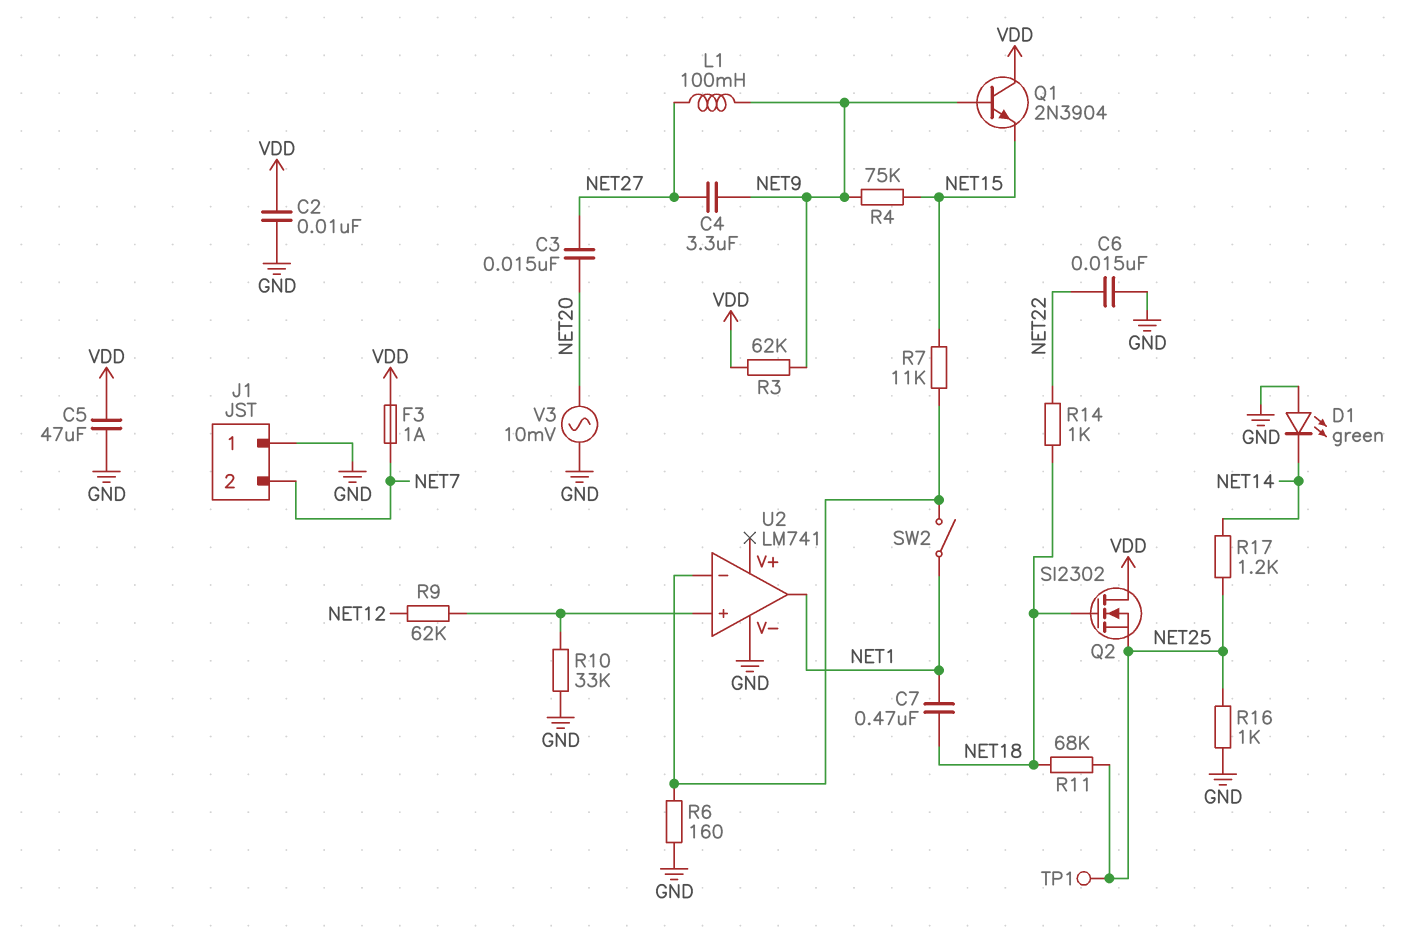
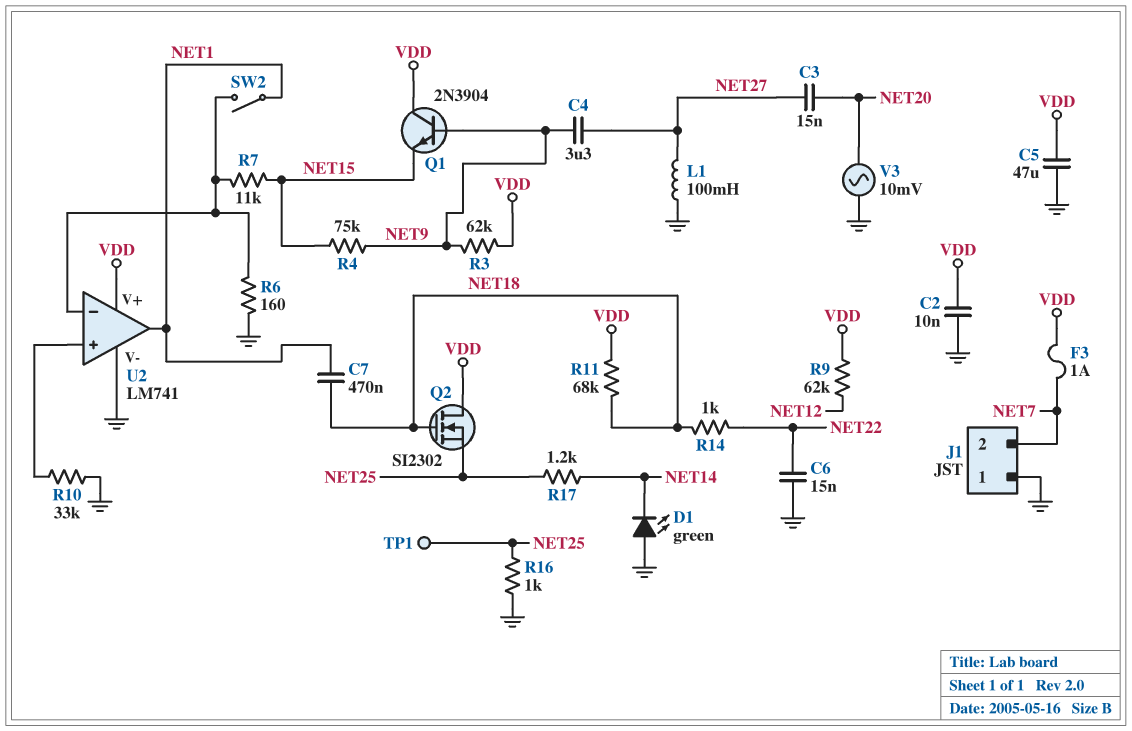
L1: 100mH (NET9, NET27) -> 100mH (GND, NET27)
R9: 62k (NET12, U2/in+) -> 62k (NET12, VDD)
R11: 68k (NET18, NET25) -> 68k (NET18, VDD)
U2 pin V+: none -> VDD

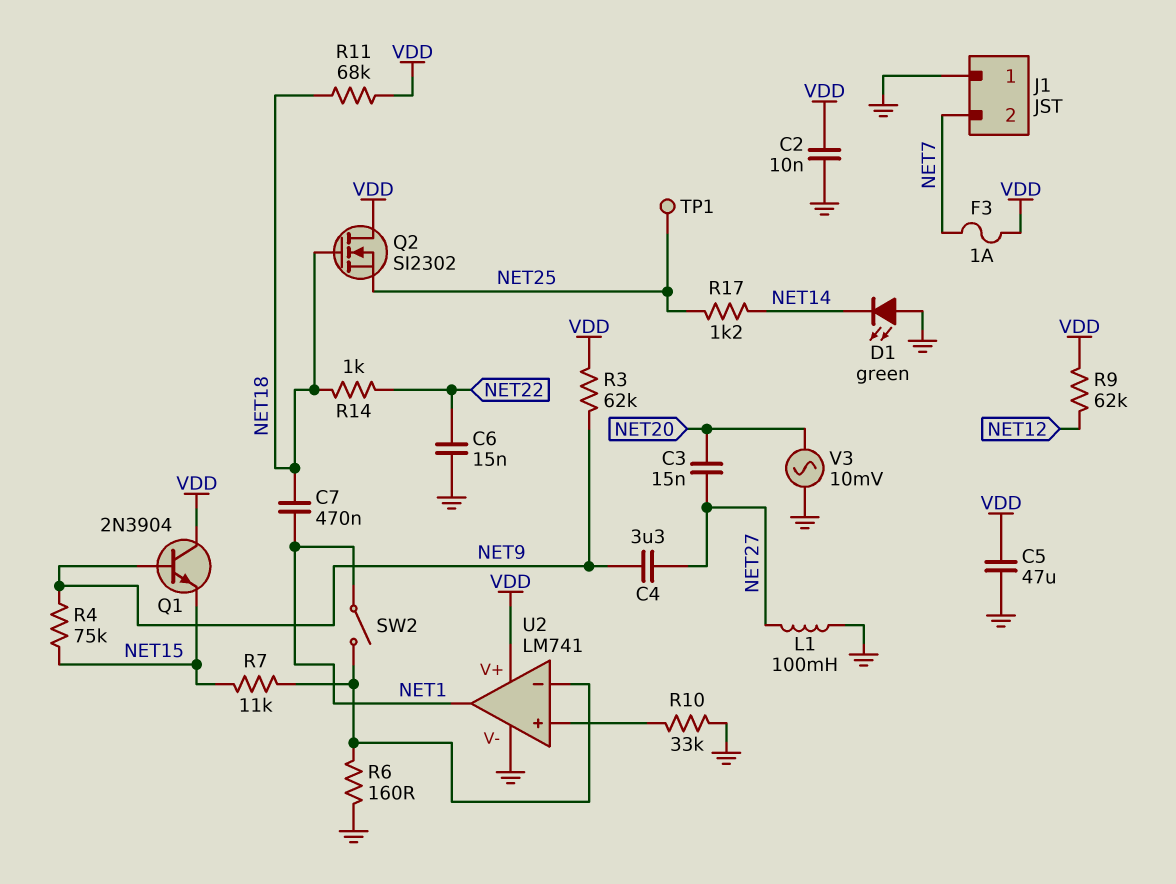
R16: 1k (GND, NET25) -> none

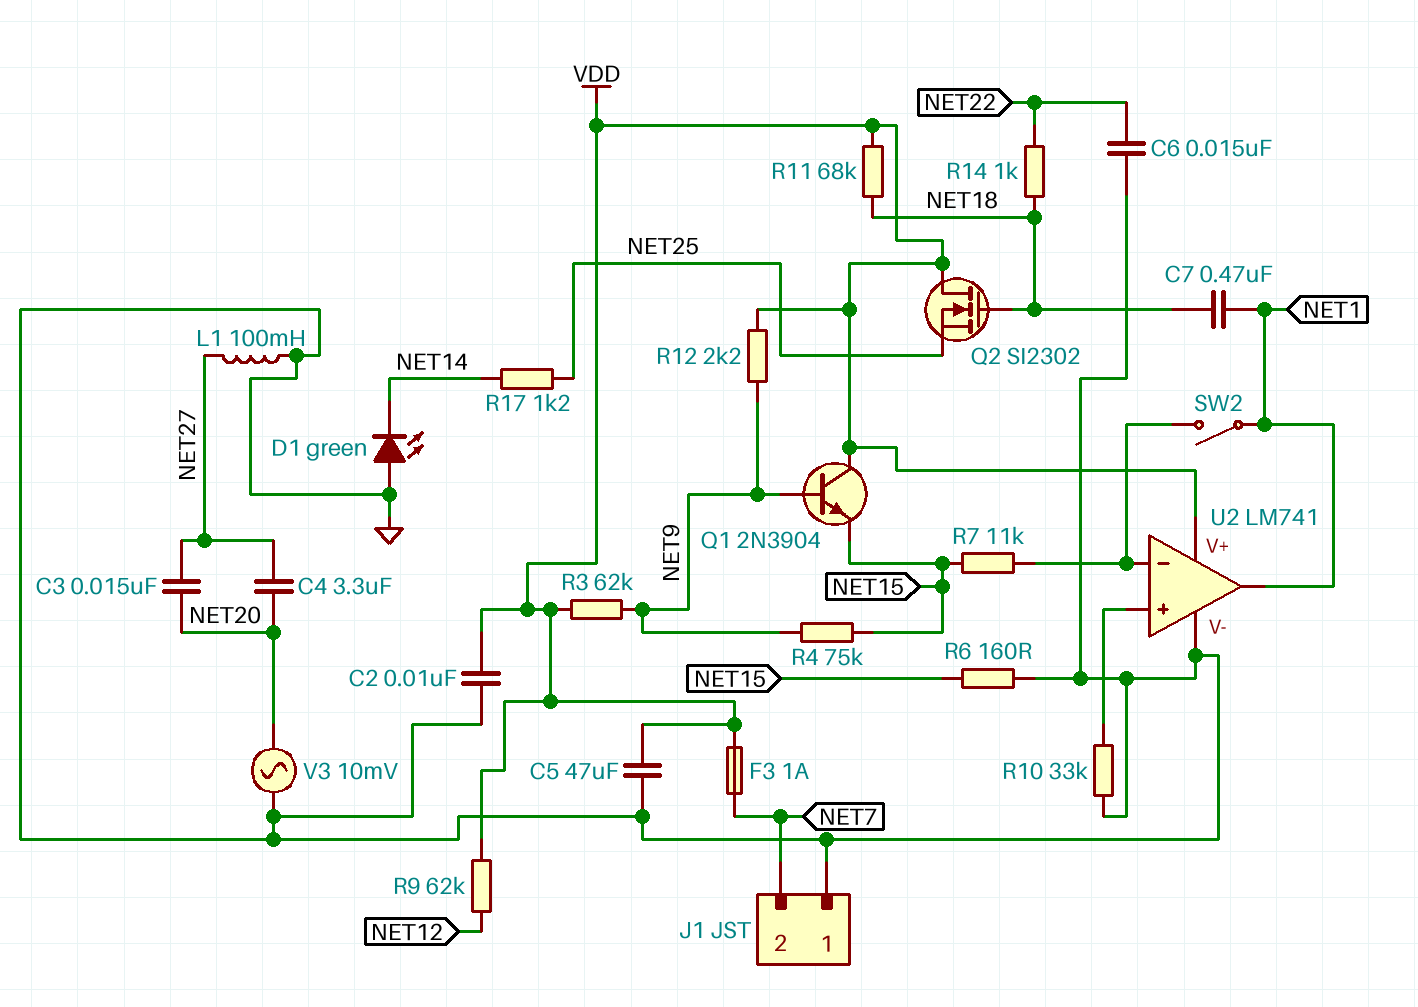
C4: 3.3uF (NET9, NET27) -> 3.3uF (NET20, NET27)
R6: 160 (GND, U2/in-) -> 160 (GND, NET15)
R12: none -> 2.2k (NET9, VDD)
TP1: test point (NET25) -> none

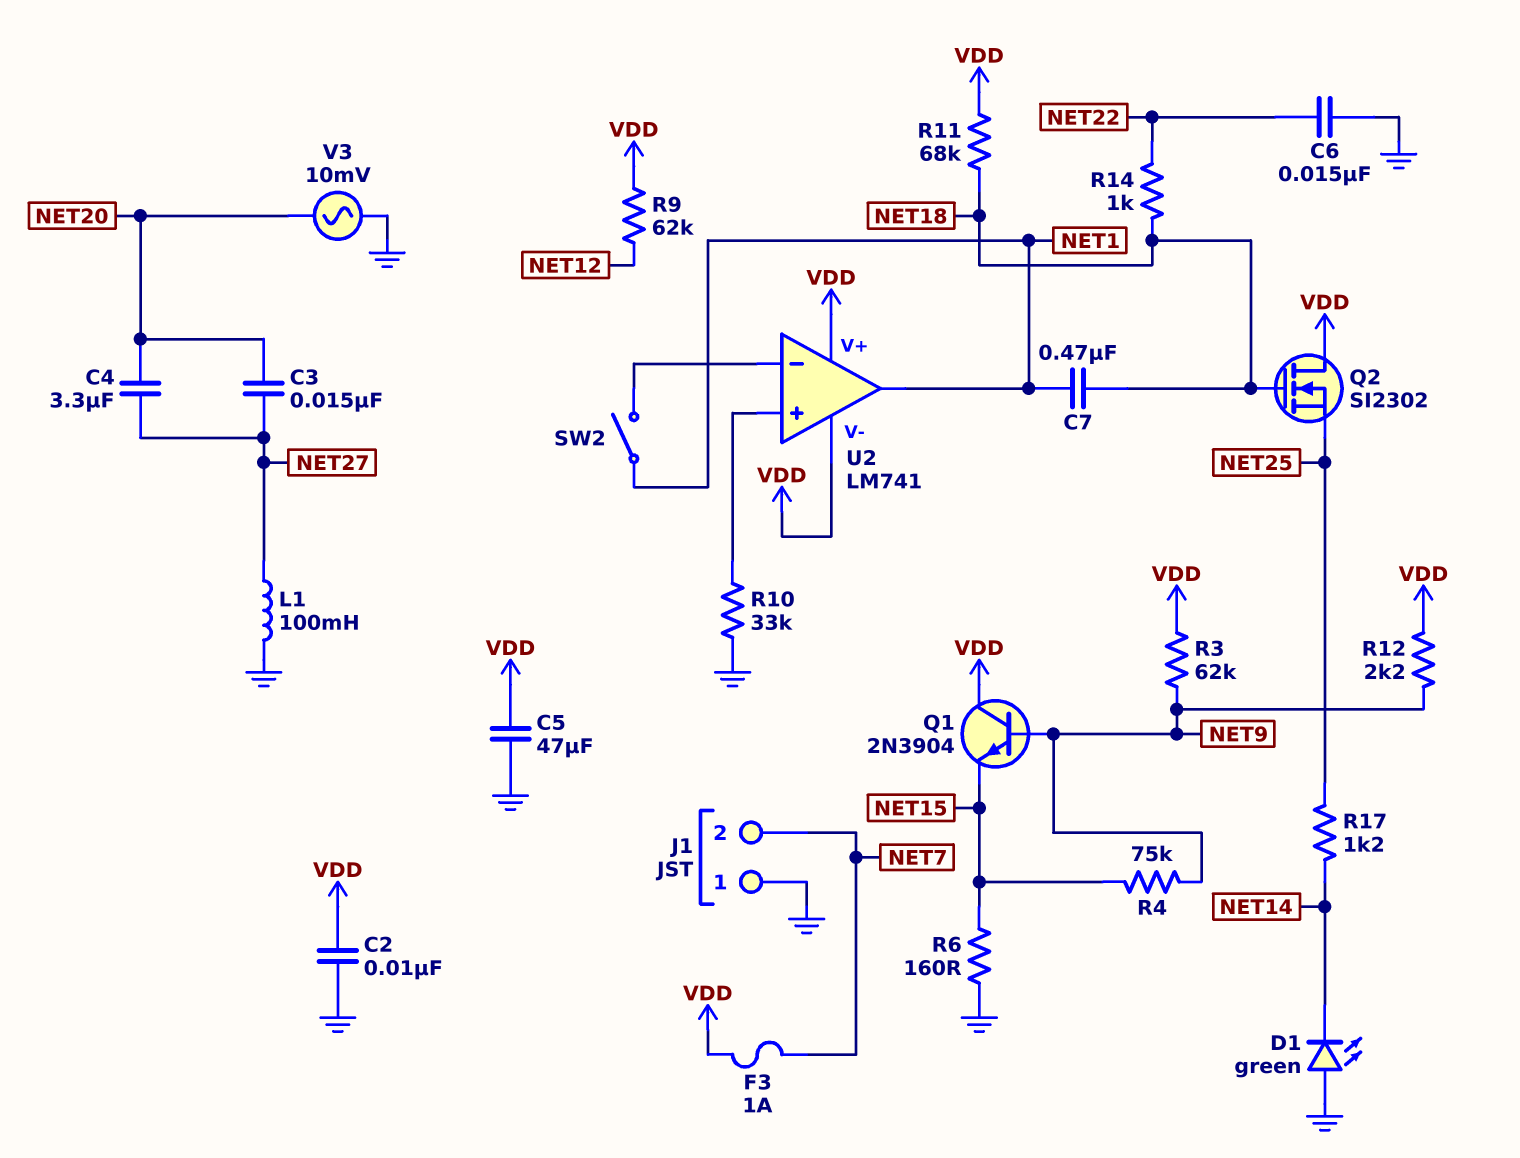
R7: 11k (NET15, U2/in-) -> none
U2 pin V-: GND -> VDD

